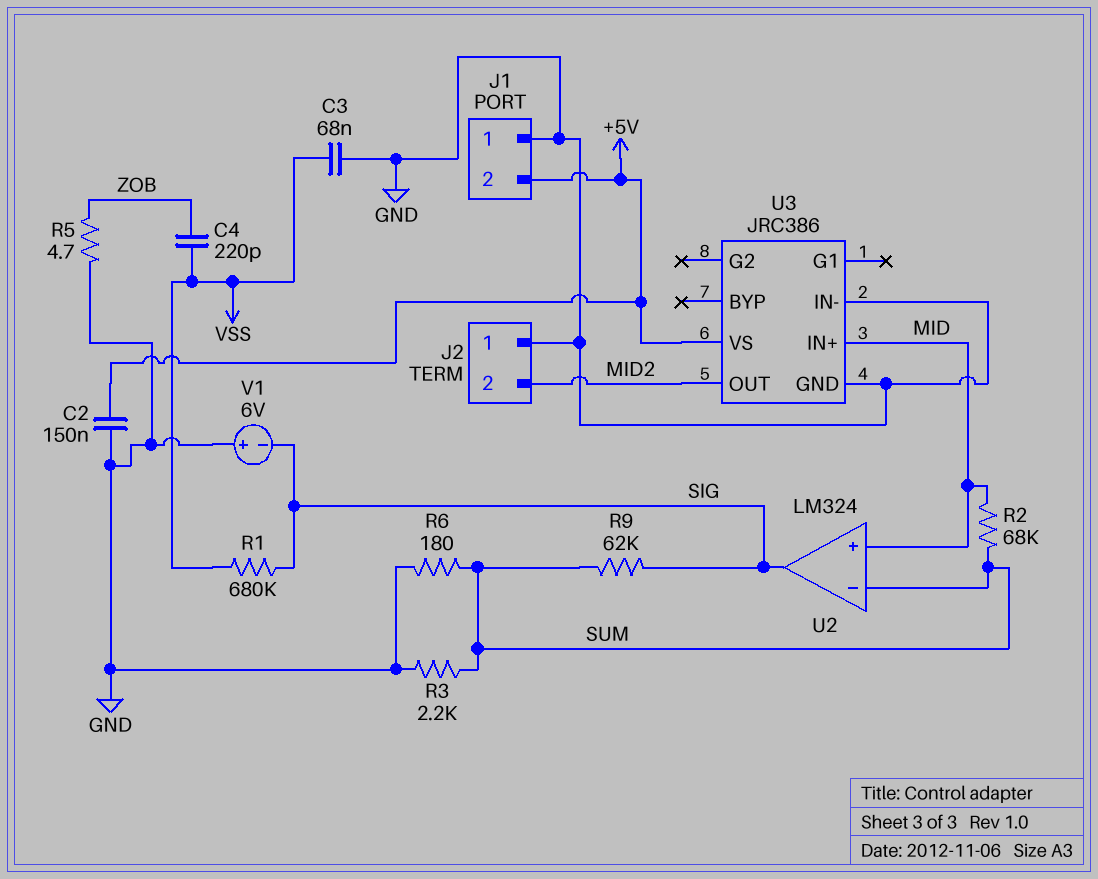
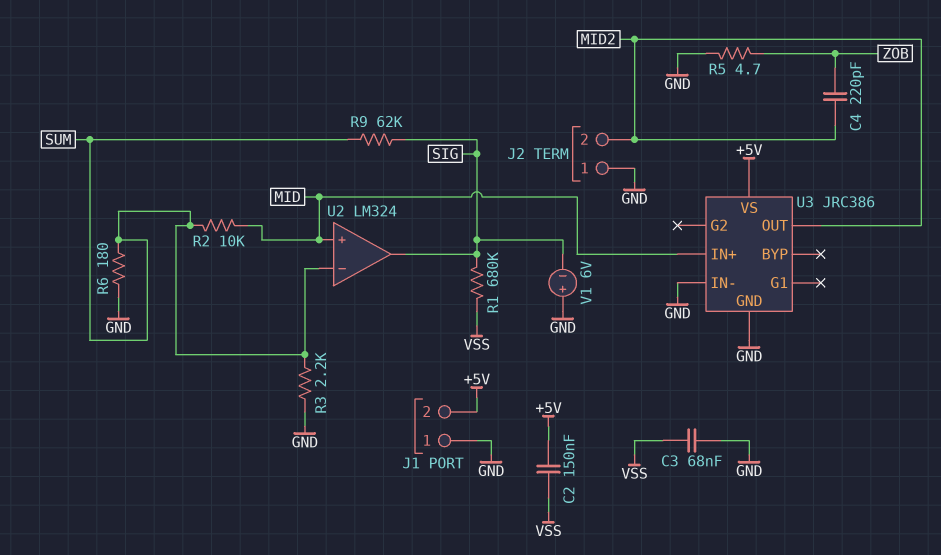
C2: 150nF (+5V, GND) -> 150nF (+5V, VSS)
C4: 220pF (VSS, ZOB) -> 220pF (MID2, ZOB)
R2: 68k (MID, SUM) -> 10k (MID, SUM)

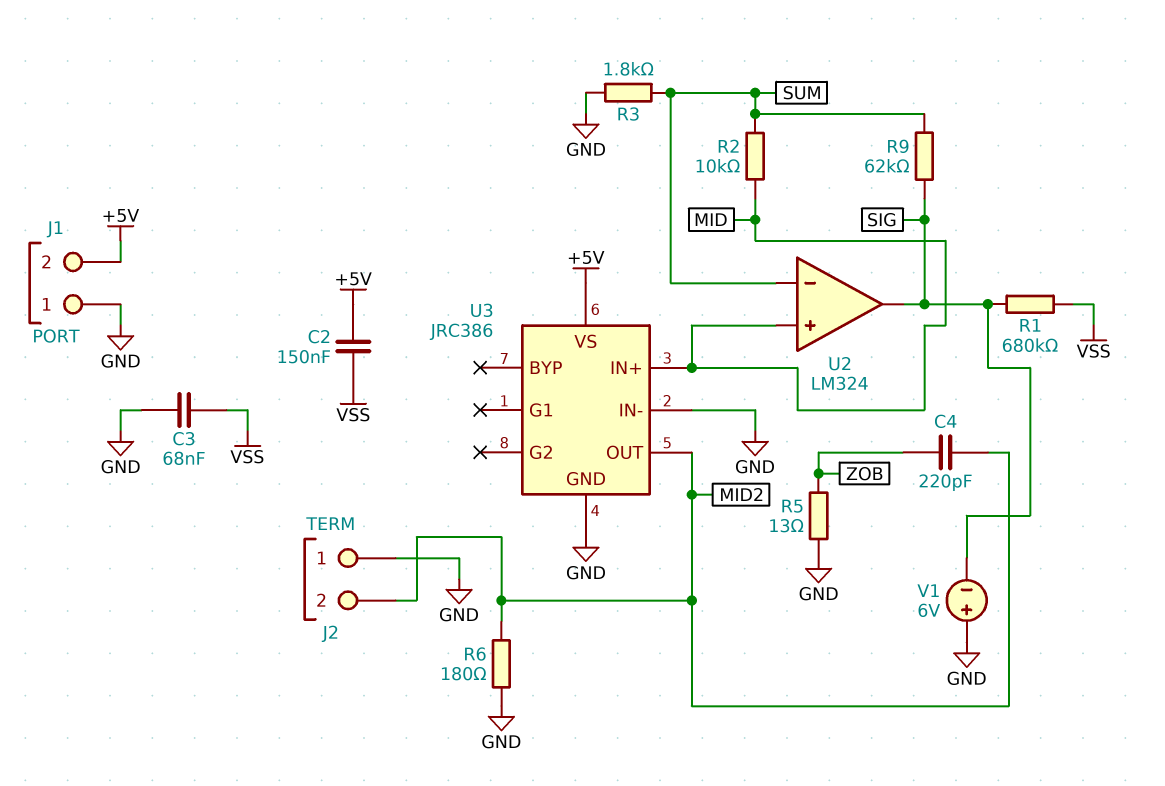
R3: 2.2k (GND, SUM) -> 1.8k (GND, SUM)
R5: 4.7 (GND, ZOB) -> 13 (GND, ZOB)
R6: 180 (GND, SUM) -> 180 (GND, MID2)

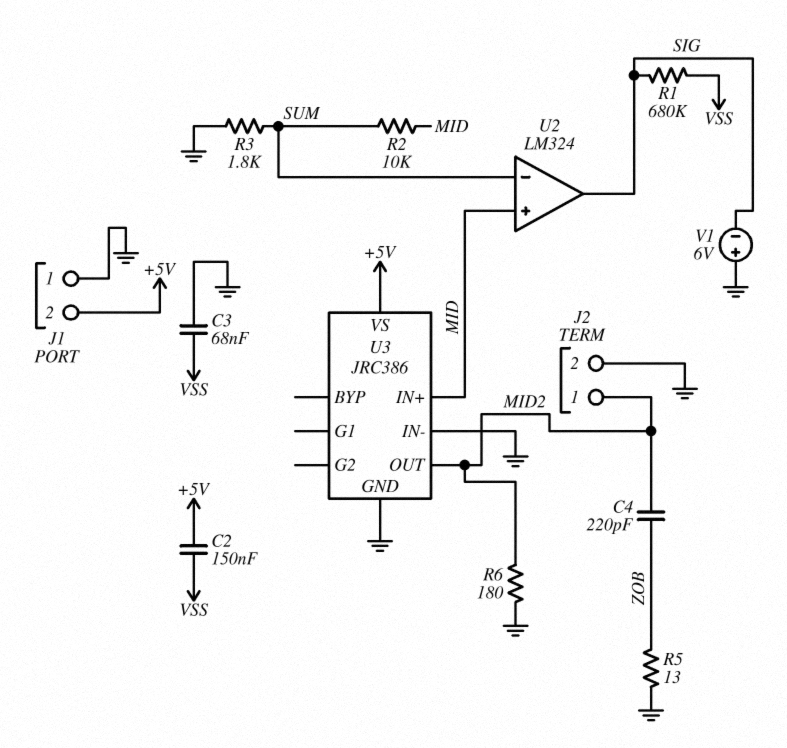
J2 pin 1: GND -> MID2
J2 pin 2: MID2 -> GND
R9: 62k (SIG, SUM) -> none

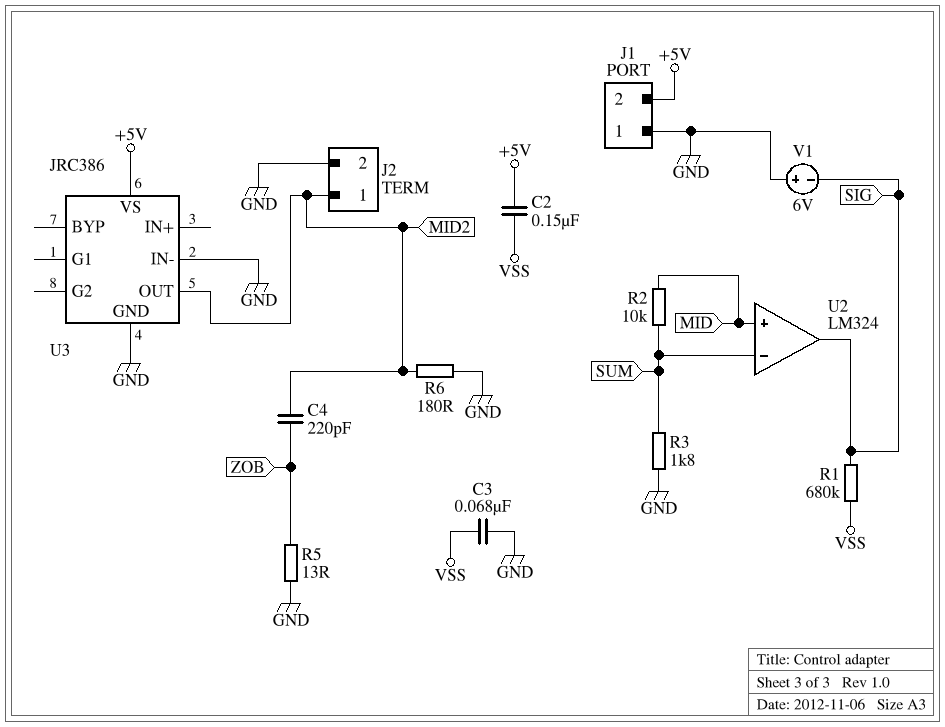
U3 pin IN+: MID -> none

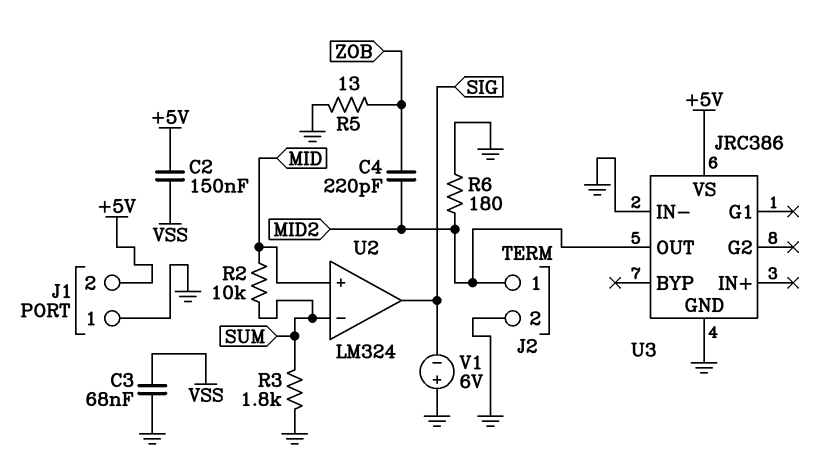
R1: 680k (SIG, VSS) -> none

